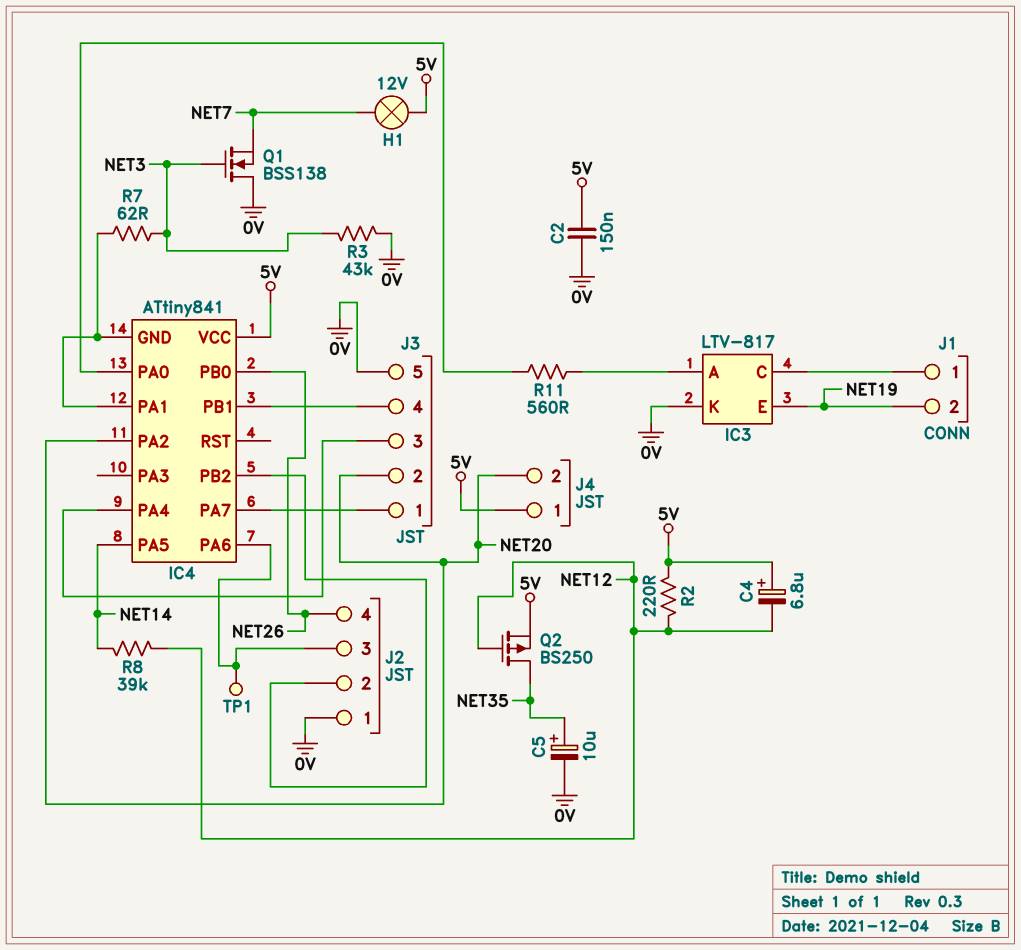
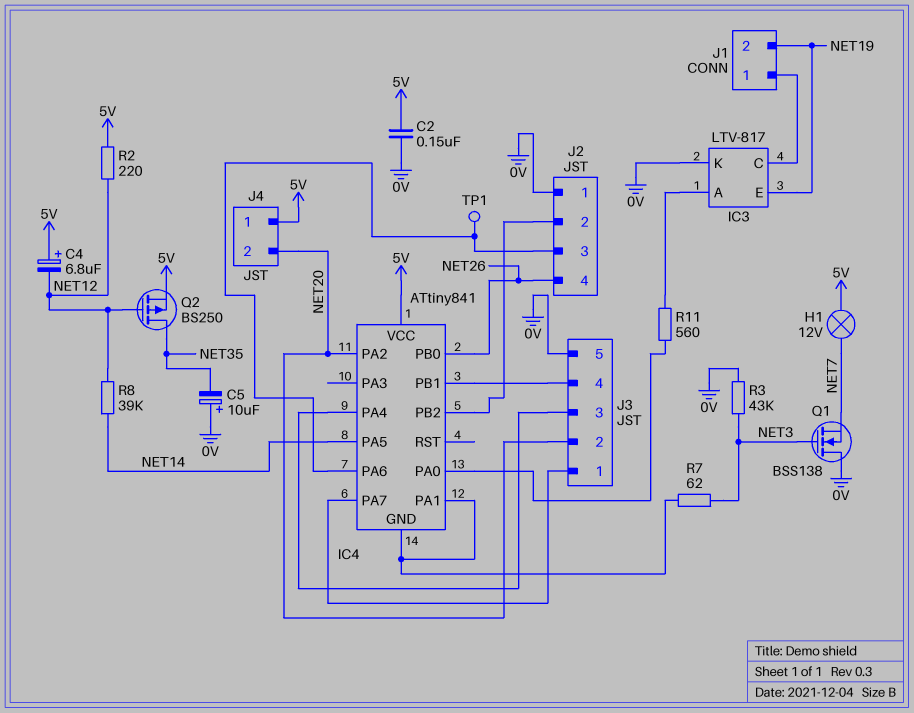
C5: 10uF (plus NET35, minus 0V) -> 10uF (plus 0V, minus NET35)

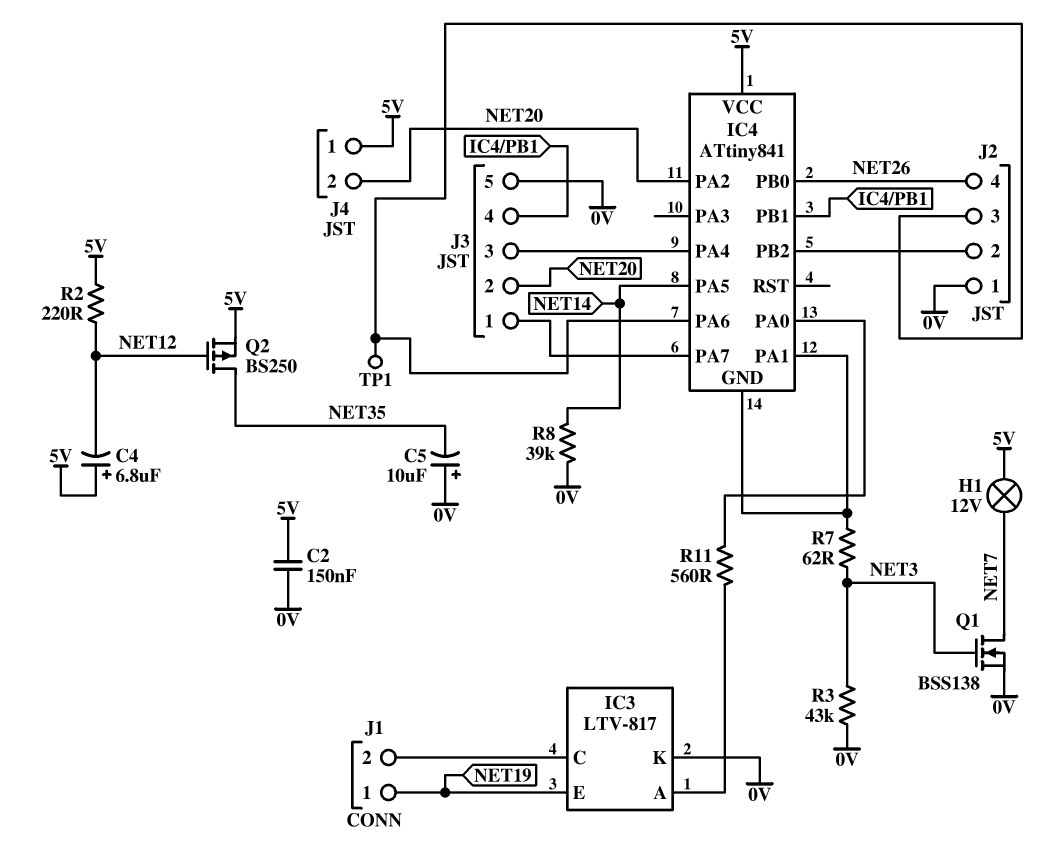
J1 pin 1: IC3/C -> NET19
J1 pin 2: NET19 -> IC3/C
Q1: NMOS BSS138 (G NET3, D 0V, S NET7) -> NMOS BSS138 (G NET3, D NET7, S 0V)
R8: 39k (NET12, NET14) -> 39k (0V, NET14)

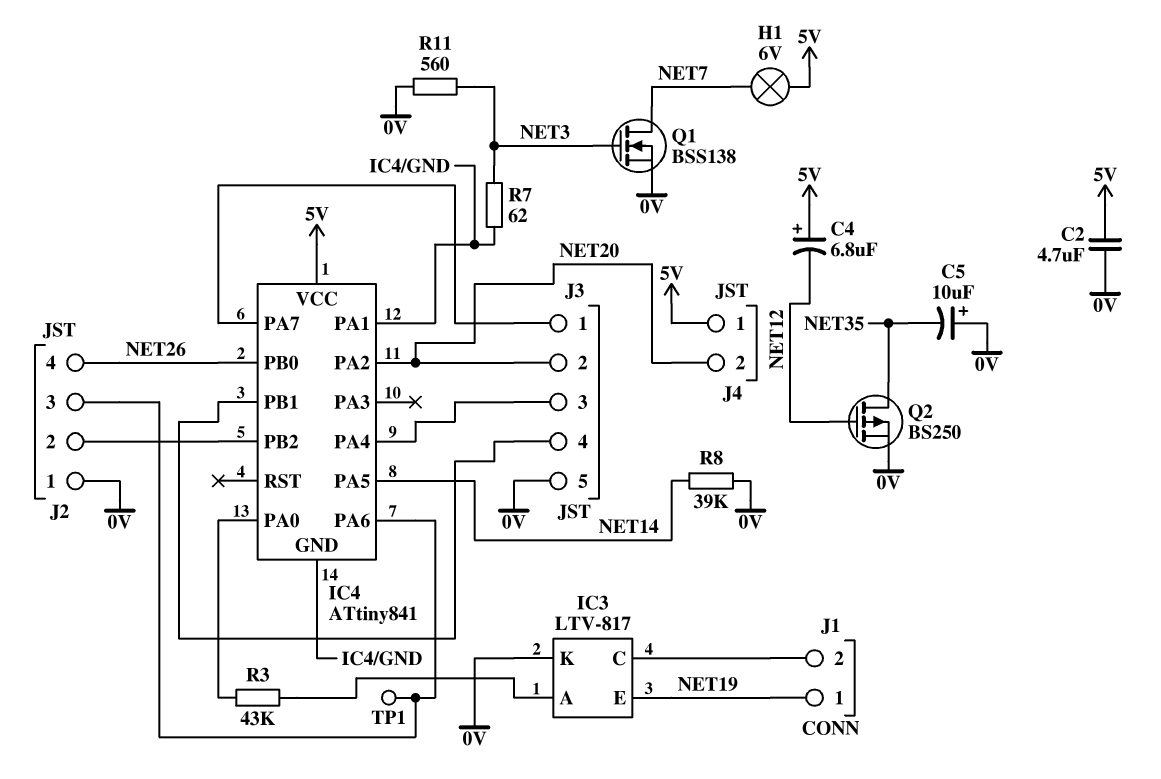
C2: 150nF (0V, 5V) -> 4.7uF (0V, 5V)
H1: lamp 12V (5V, NET7) -> lamp 6V (5V, NET7)
Q2: PMOS BS250 (G NET12, D NET35, S 5V) -> PMOS BS250 (G NET12, D NET35, S 0V)
R2: 220 (5V, NET12) -> none
R3: 43k (0V, NET3) -> 43k (IC3/A, IC4/PA0)
R11: 560 (IC3/A, IC4/PA0) -> 560 (0V, NET3)

